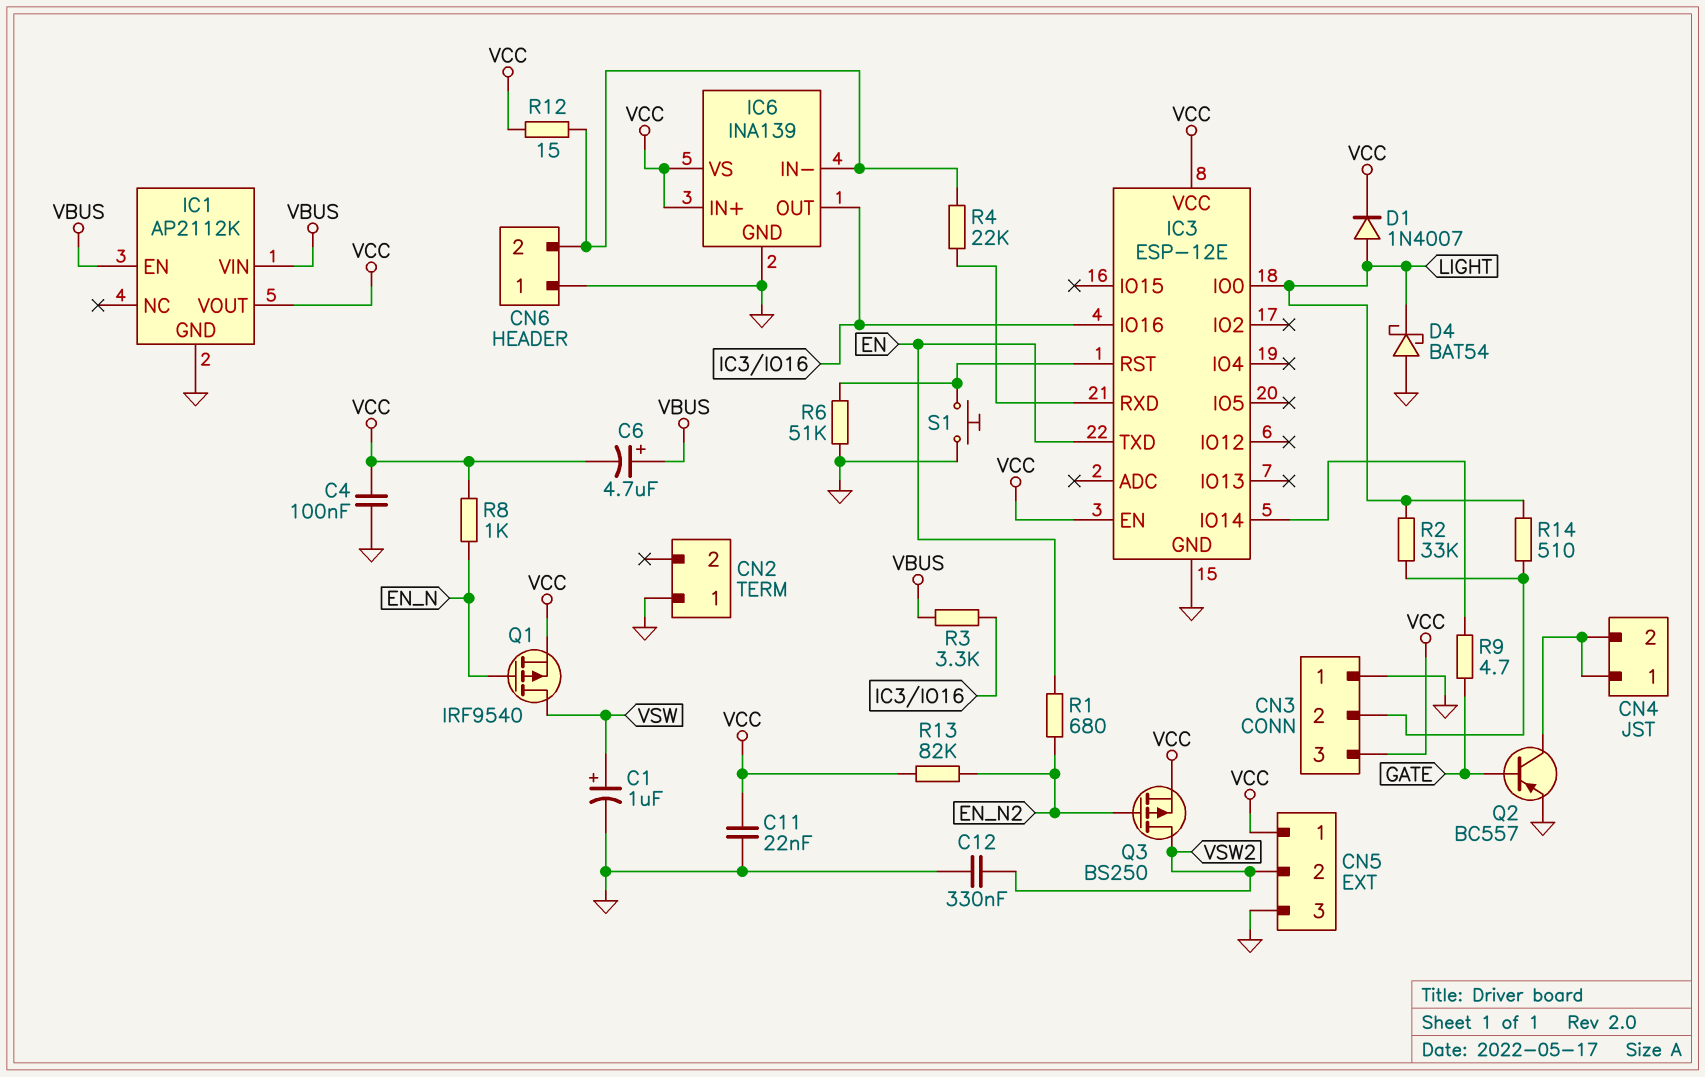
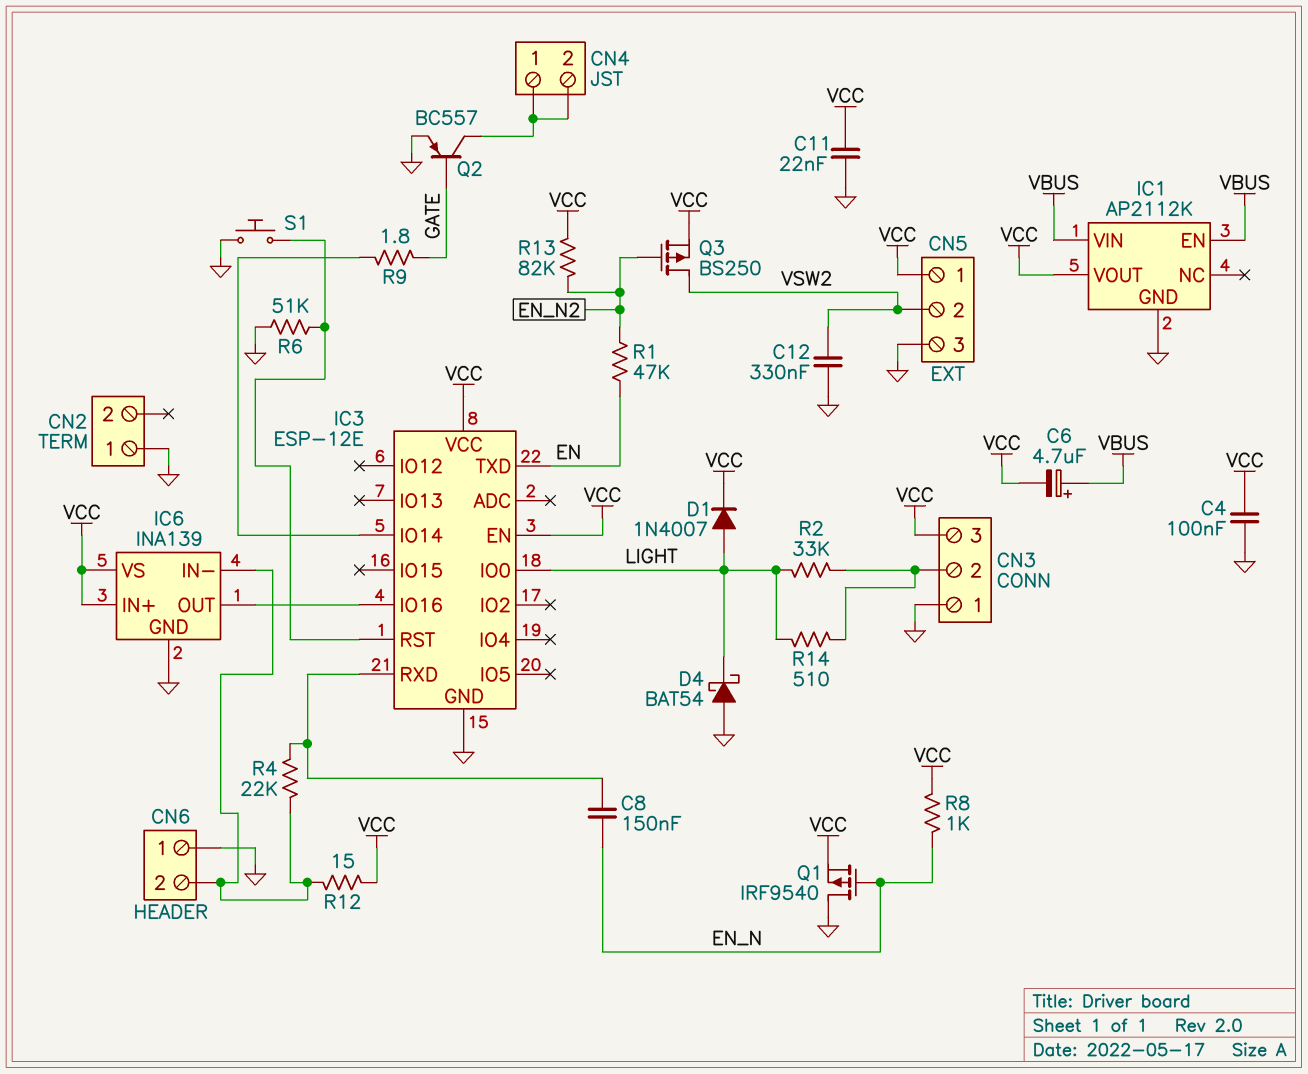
C1: 1uF (plus VSW, minus GND) -> none
C8: none -> 150nF (EN_N, IC3/RXD)
Q1: PMOS IRF9540 (G EN_N, D VSW, S VCC) -> PMOS IRF9540 (G EN_N, D GND, S VCC)
R1: 680 (EN, EN_N2) -> 47k (EN, EN_N2)
R3: 3.3k (IC3/IO16, VBUS) -> none
R9: 4.7 (GATE, IC3/IO14) -> 1.8 (GATE, IC3/IO14)

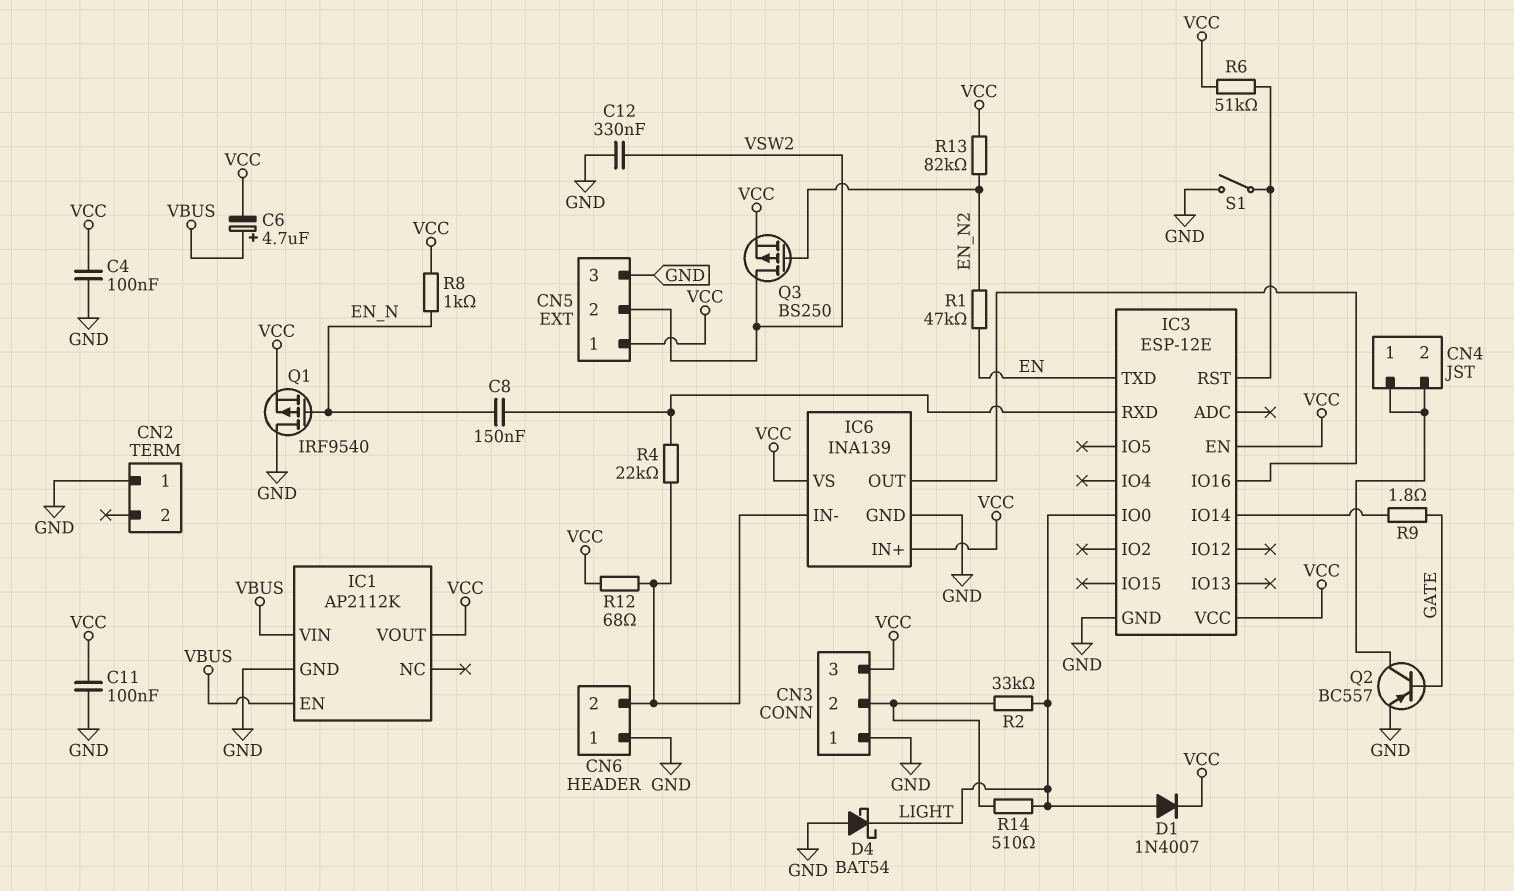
C11: 22nF (GND, VCC) -> 100nF (GND, VCC)
R6: 51k (GND, IC3/RST) -> 51k (IC3/RST, VCC)
R12: 15 (CN6/2, VCC) -> 68 (CN6/2, VCC)
S1: button (GND, IC3/RST) -> switch (GND, IC3/RST)

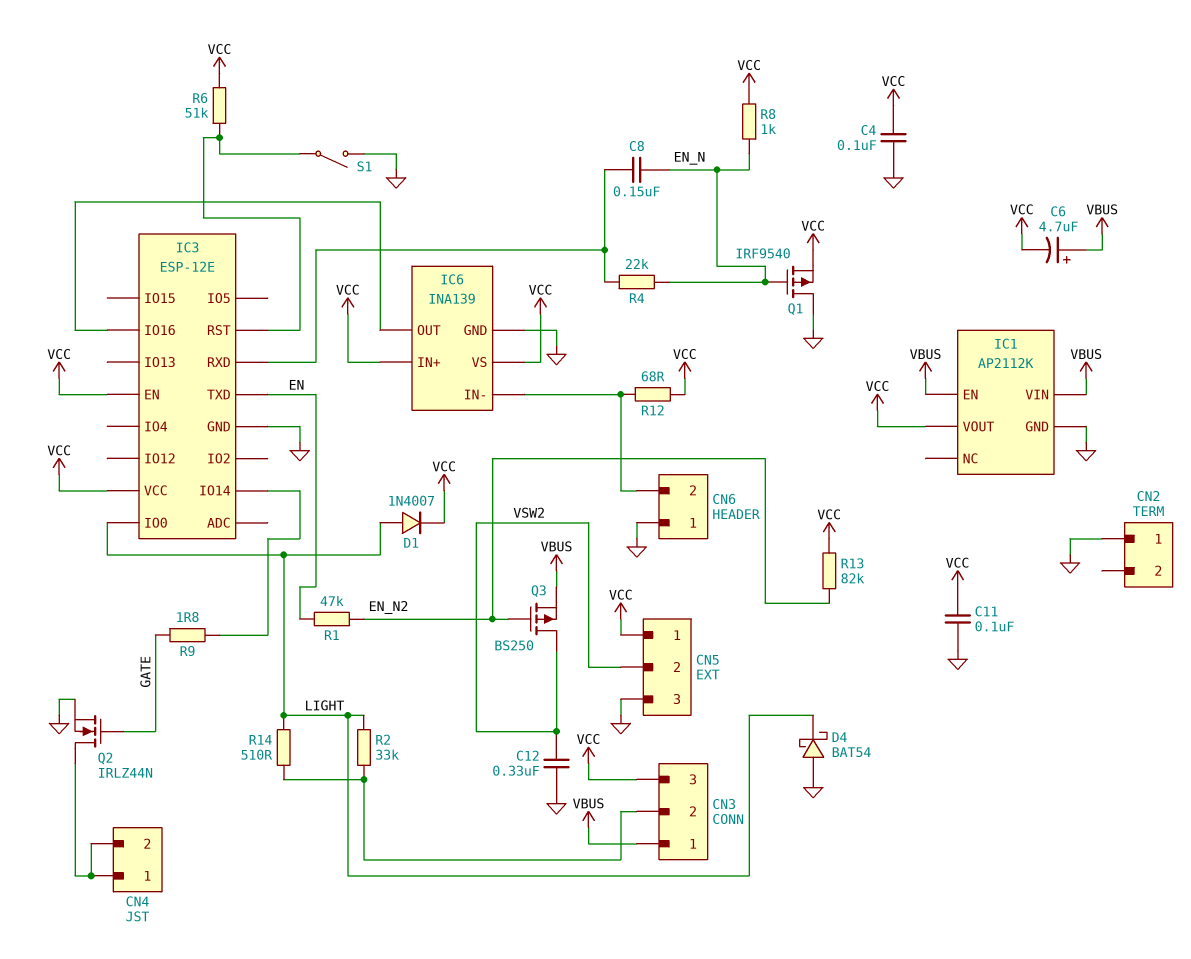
CN3 pin 1: GND -> VBUS
Q2: PNP BC557 (B GATE, C CN4/1, E GND) -> NMOS IRLZ44N (G GATE, D CN4/1, S GND)
Q3: PMOS BS250 (G EN_N2, D VSW2, S VCC) -> PMOS BS250 (G EN_N2, D VSW2, S VBUS)
R4: 22k (CN6/2, IC3/RXD) -> 22k (EN_N, IC3/RXD)

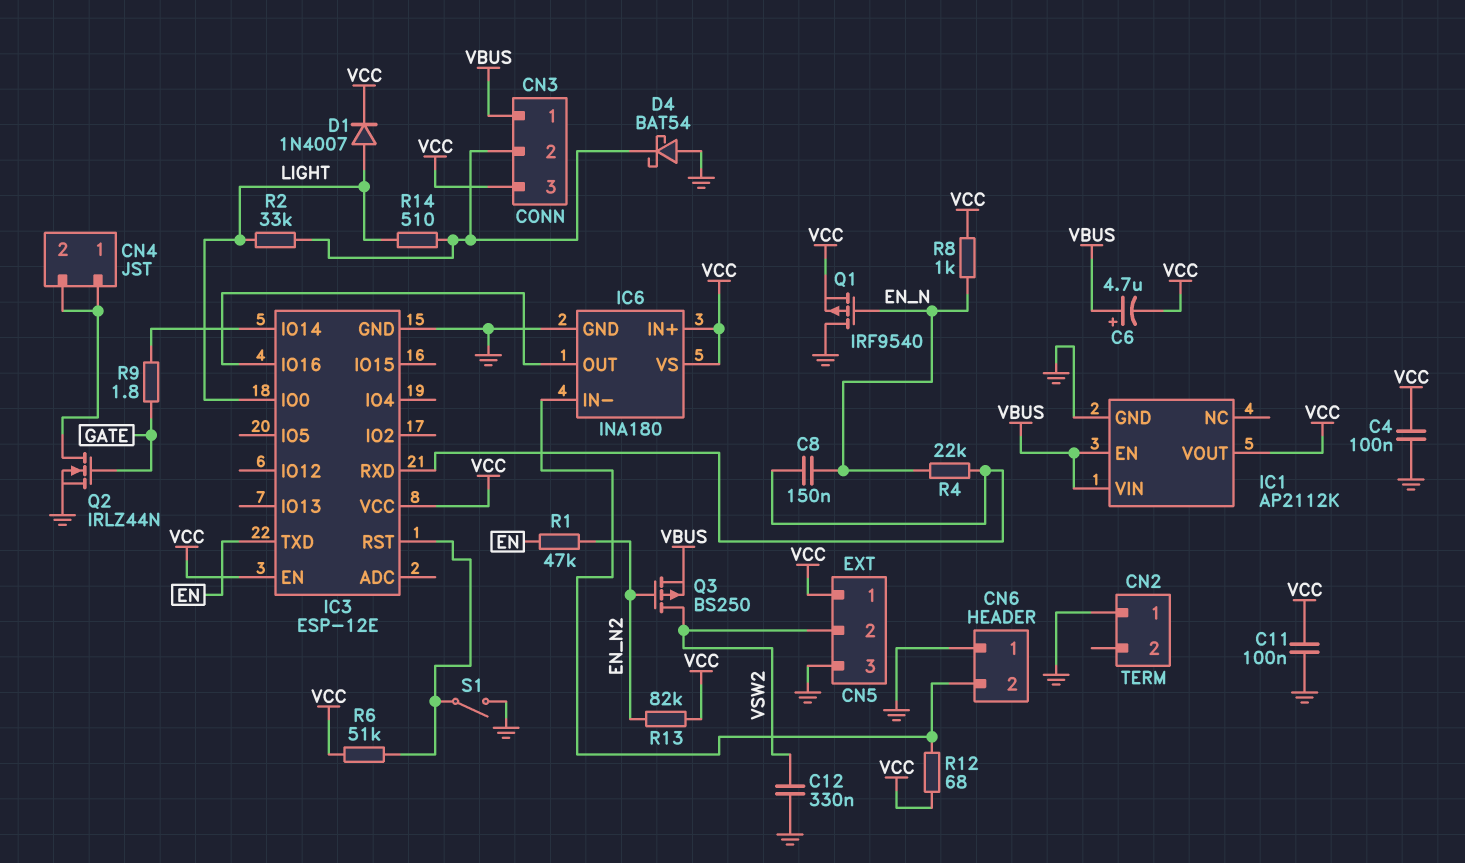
D4: schottky BAT54 (A GND, K LIGHT) -> schottky BAT54 (A GND, K CN3/2)
IC6: INA139 -> INA180

